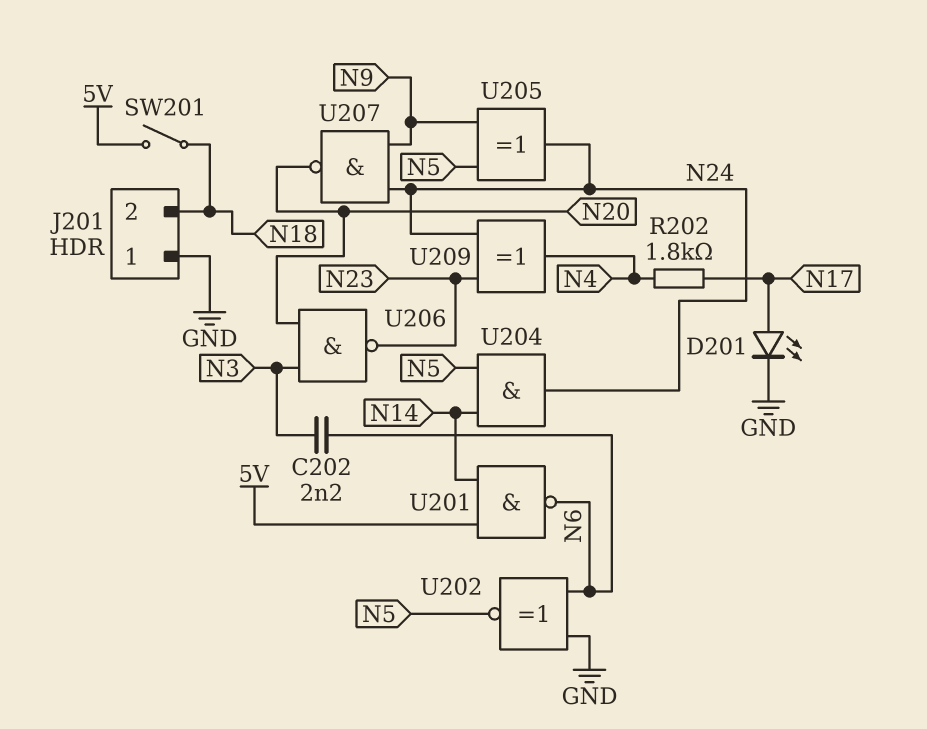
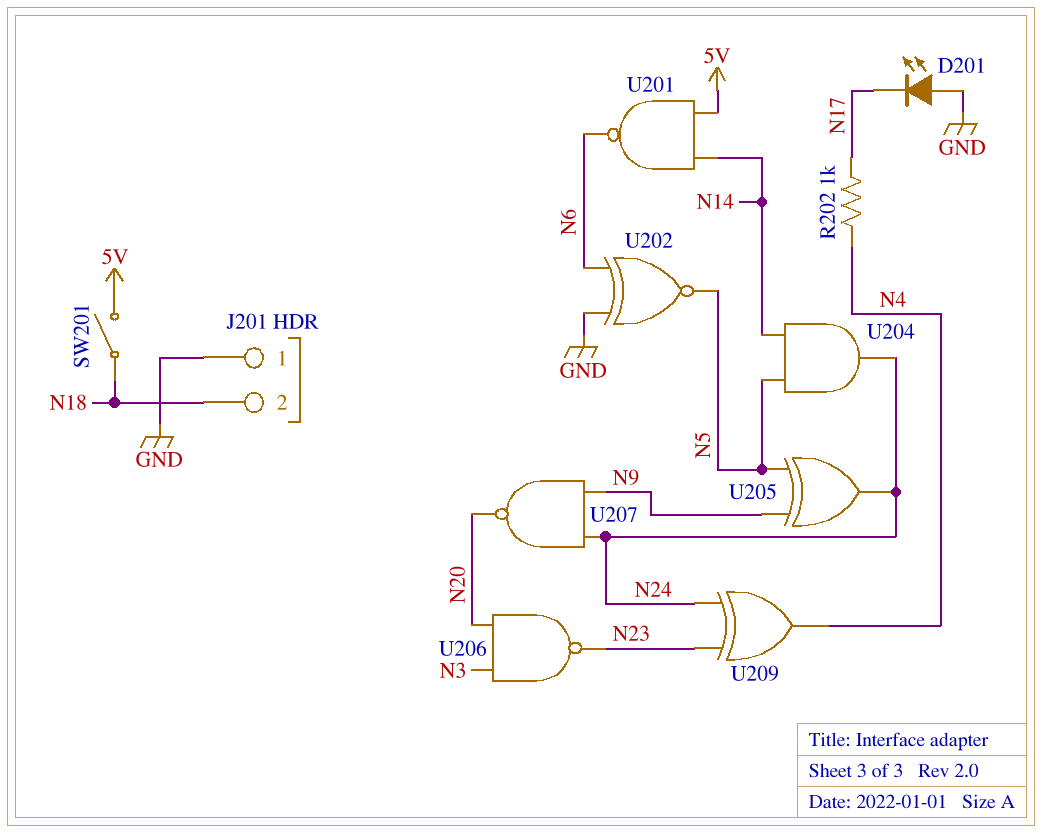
C202: 2.2nF (N3, N6) -> none
D201: LED (A N17, K GND) -> LED (A GND, K N17)
R202: 1.8k (N4, N17) -> 1k (N4, N17)

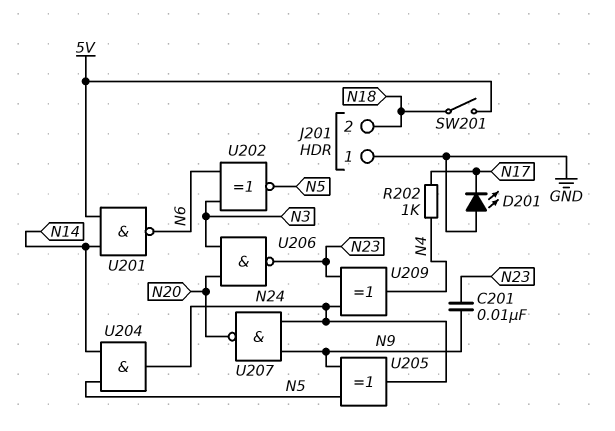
C201: none -> 10nF (N9, N23)
U202: XNOR (in GND, in N6, out N5) -> XNOR (in N3, in N6, out N5)

